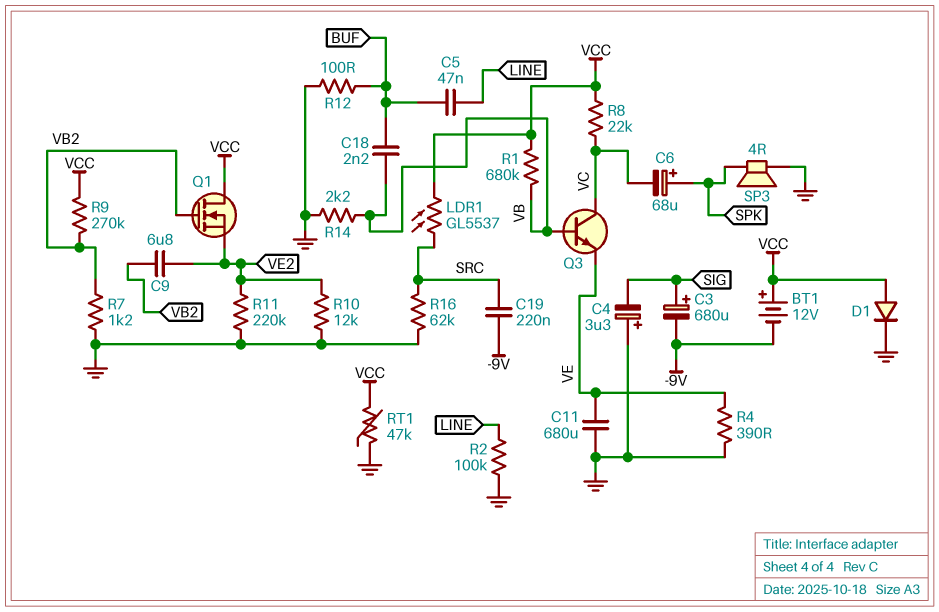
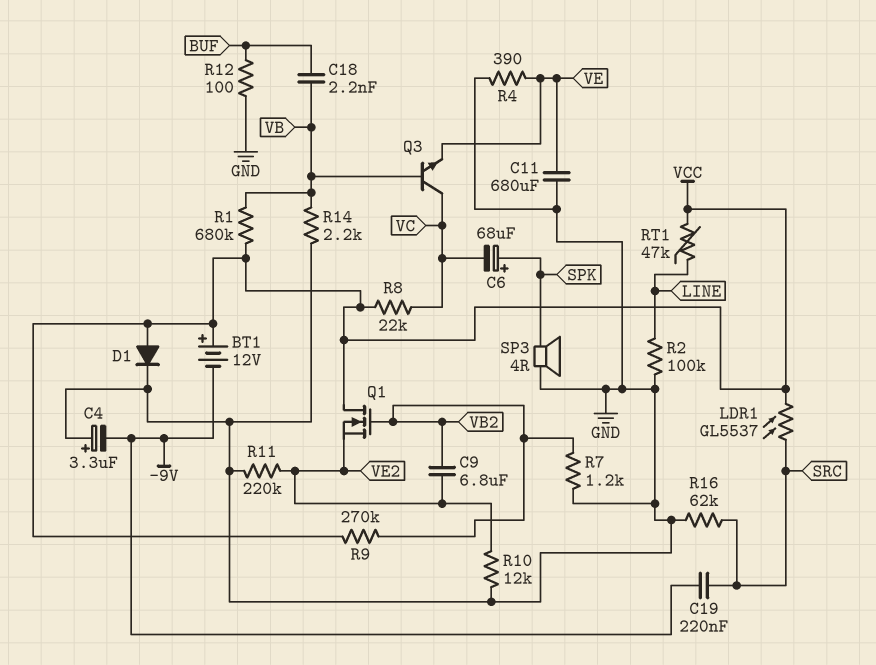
C3: 680uF (plus SIG, minus -9V) -> none
C4: 3.3uF (plus GND, minus SIG) -> 3.3uF (plus GND, minus -9V)
C5: 47nF (BUF, LINE) -> none
RT1: 47k (GND, VCC) -> 47k (LINE, VCC)

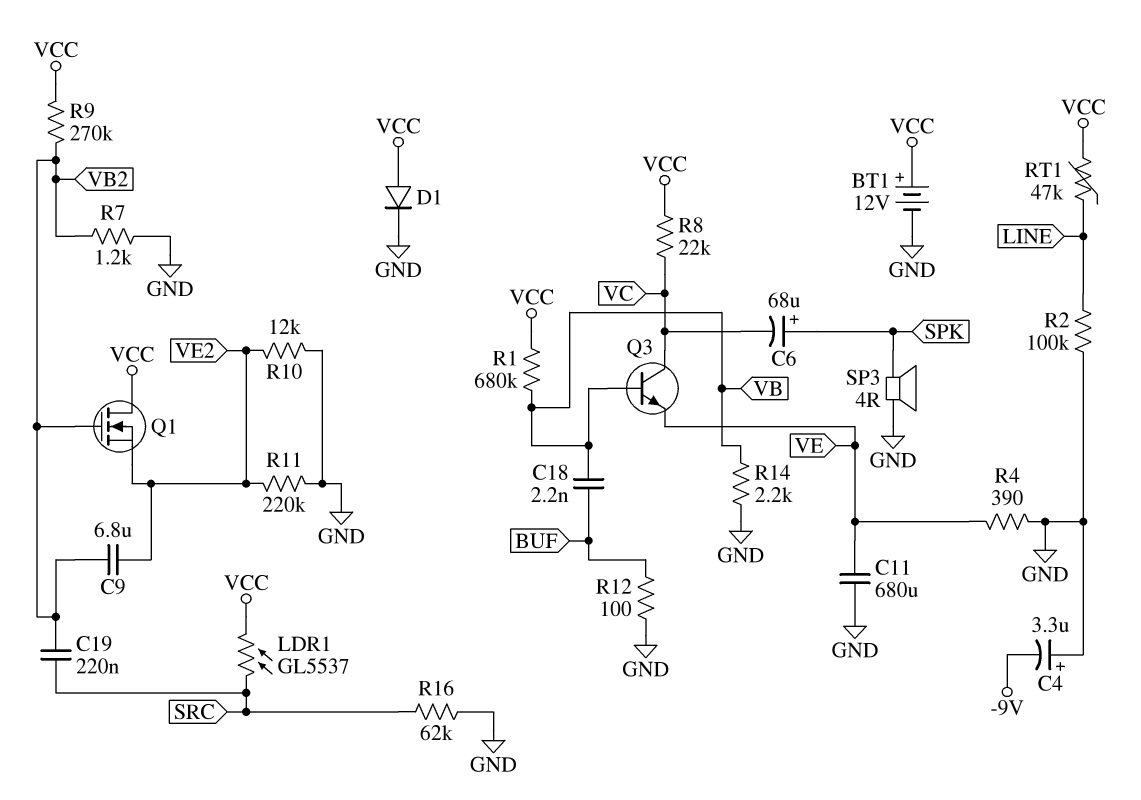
BT1: 12V (plus VCC, minus -9V) -> 12V (plus VCC, minus GND)
C19: 220nF (-9V, SRC) -> 220nF (SRC, VB2)

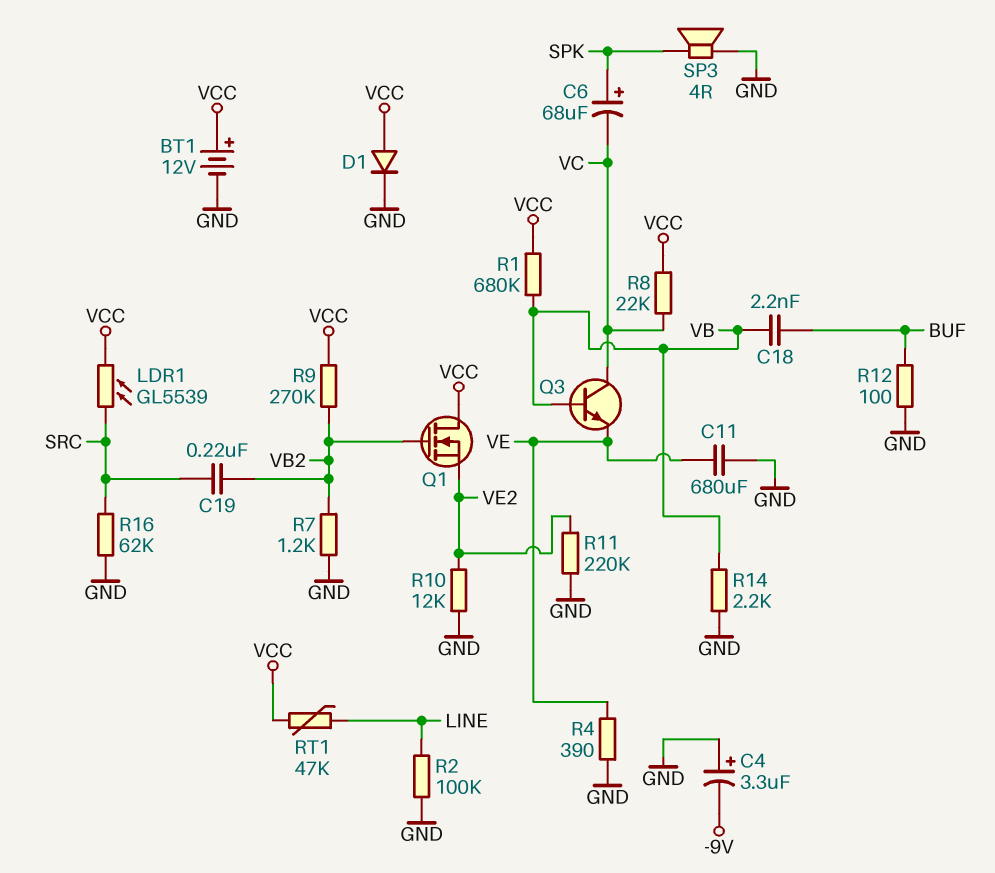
C9: 6.8uF (VB2, VE2) -> none
LDR1: GL5537 (SRC, VCC) -> GL5539 (SRC, VCC)

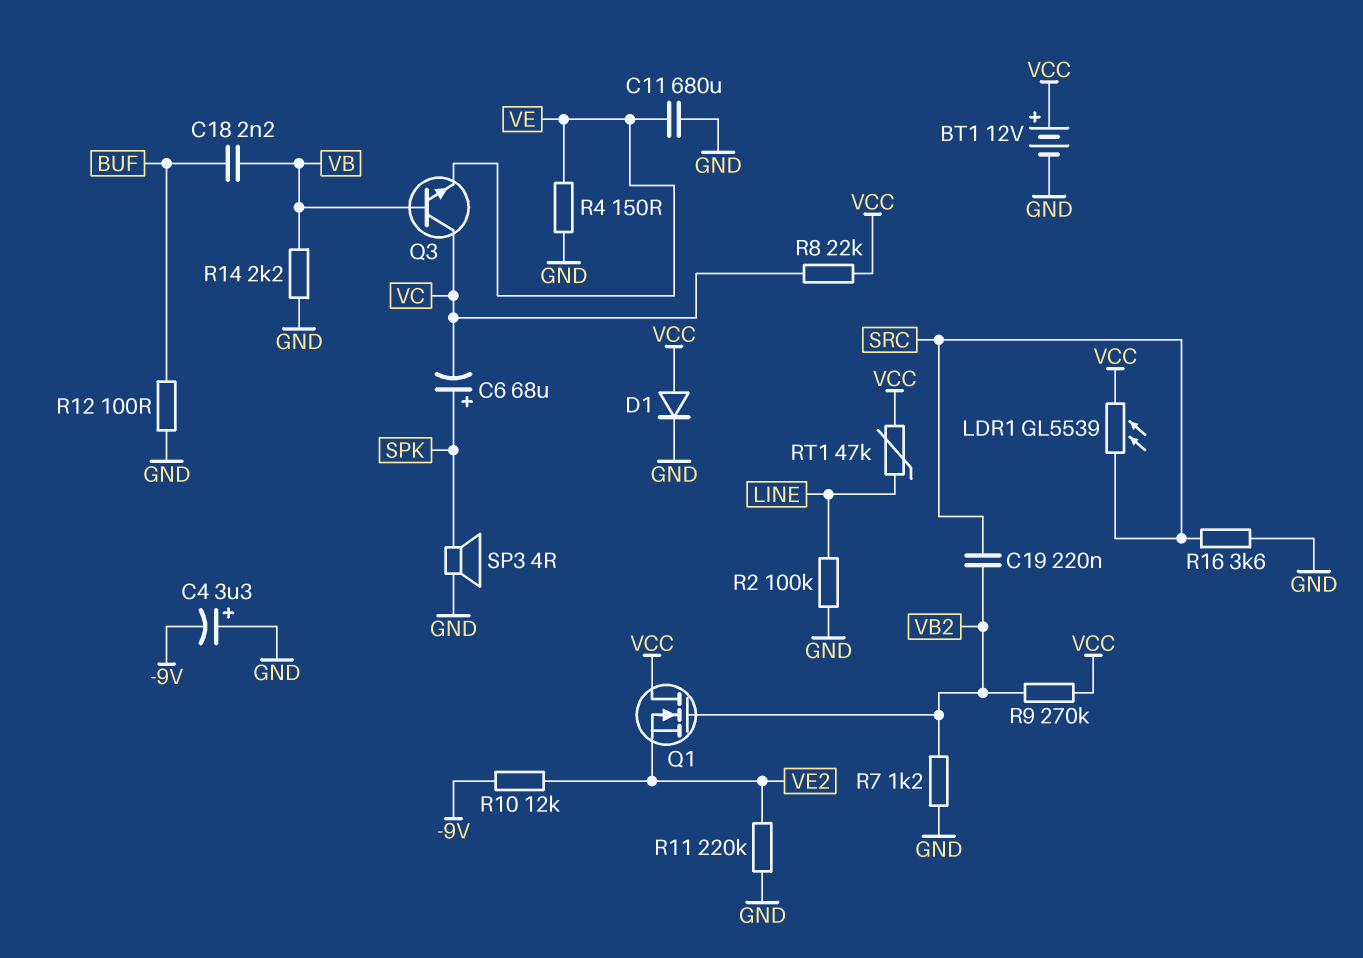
R1: 680k (VB, VCC) -> none
R4: 390 (GND, VE) -> 150 (GND, VE)
R10: 12k (GND, VE2) -> 12k (-9V, VE2)
R16: 62k (GND, SRC) -> 3.6k (GND, SRC)

